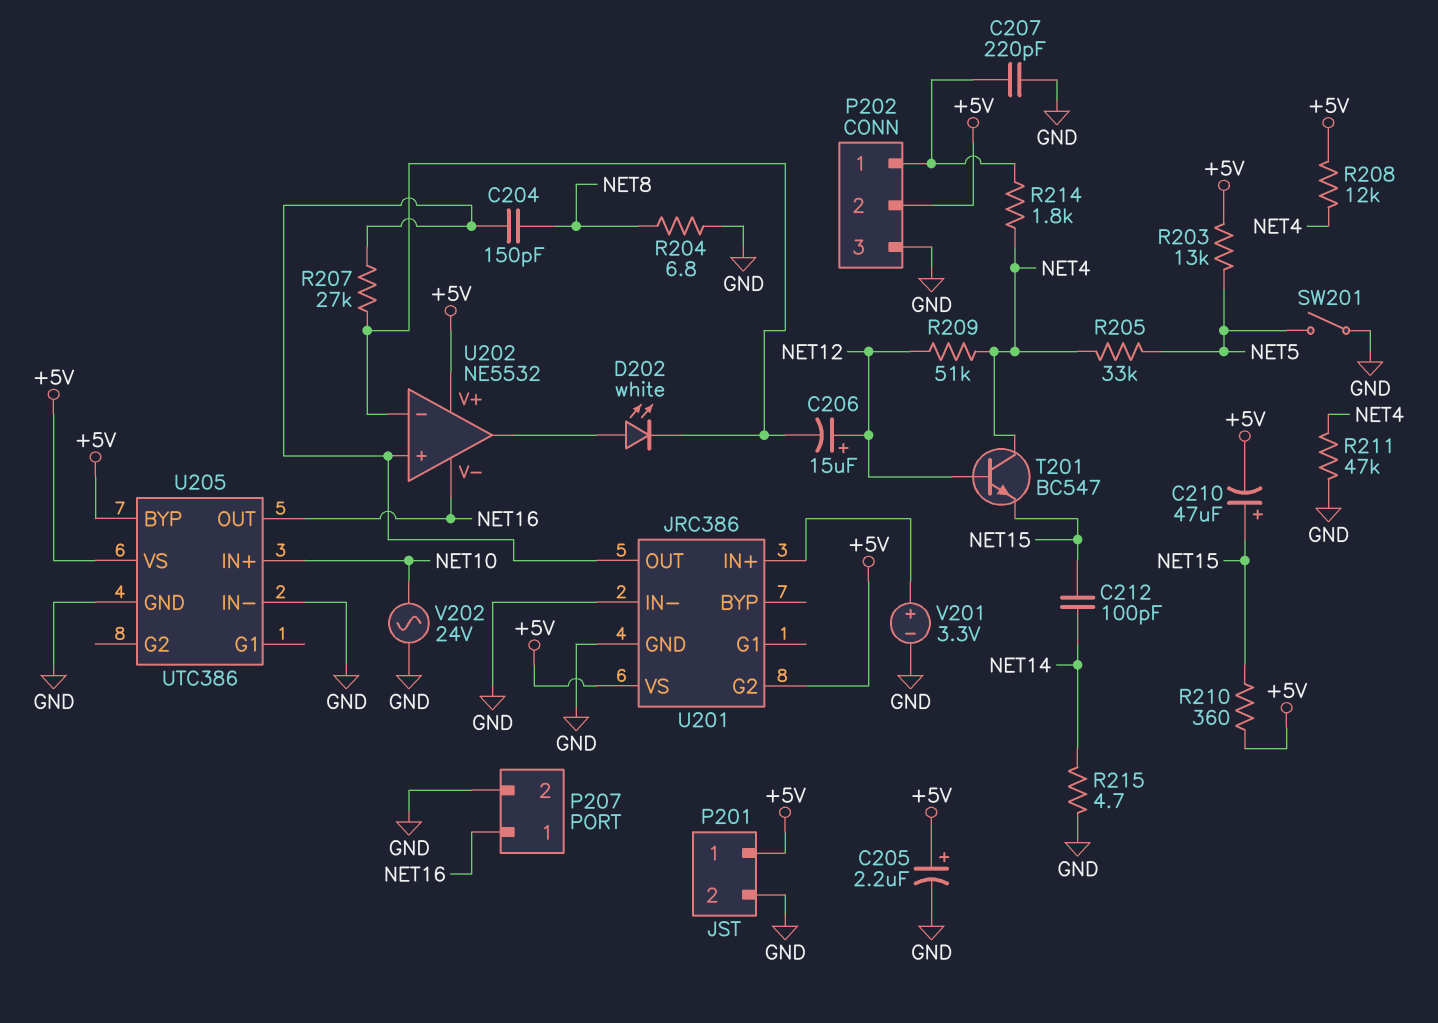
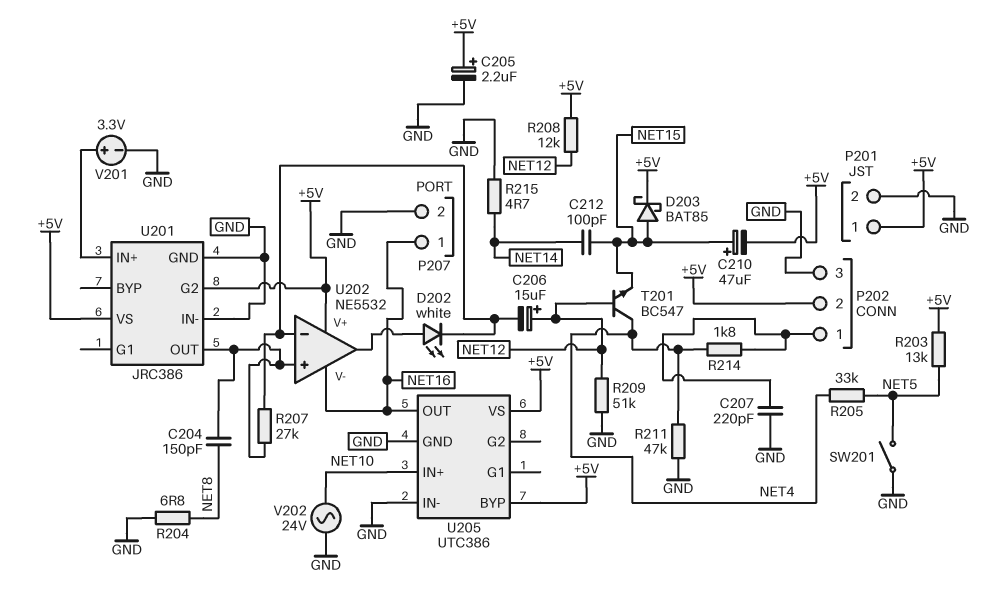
D203: none -> schottky BAT85 (A NET15, K +5V)
R208: 12k (+5V, NET4) -> 12k (+5V, NET12)
R209: 51k (NET4, NET12) -> 51k (GND, NET12)
R210: 360 (+5V, NET15) -> none

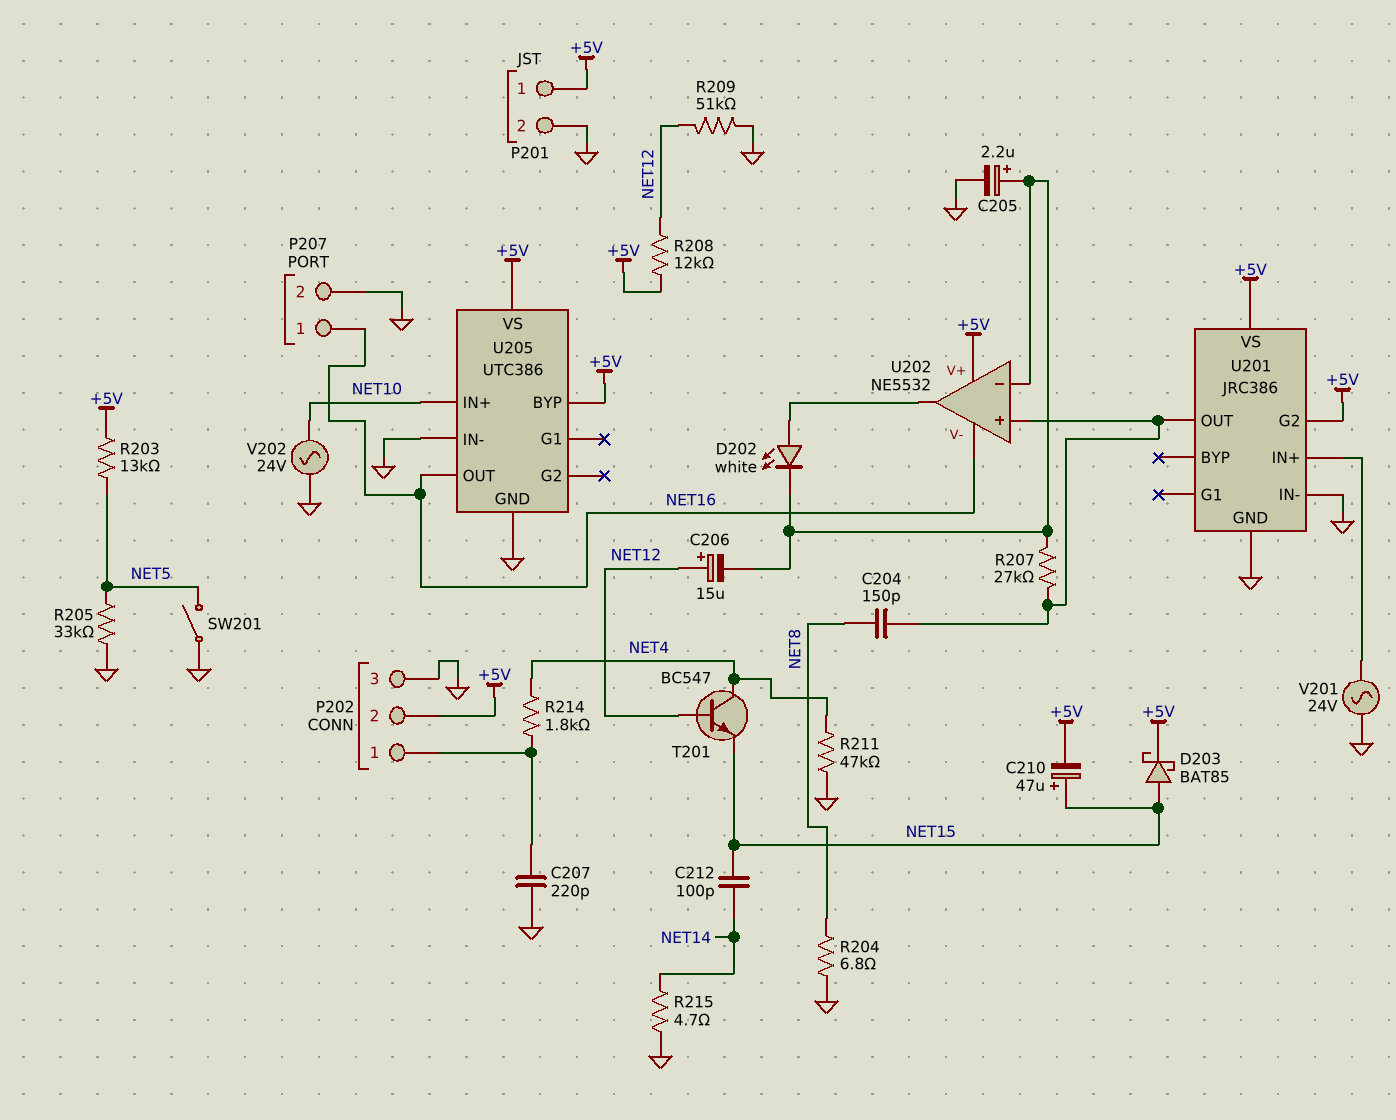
C205: 2.2uF (plus +5V, minus GND) -> 2.2uF (plus U202/in-, minus GND)
R205: 33k (NET4, NET5) -> 33k (GND, NET5)
V201: 3.3V (plus U201/IN+, minus GND) -> AC 24V (GND, U201/IN+)

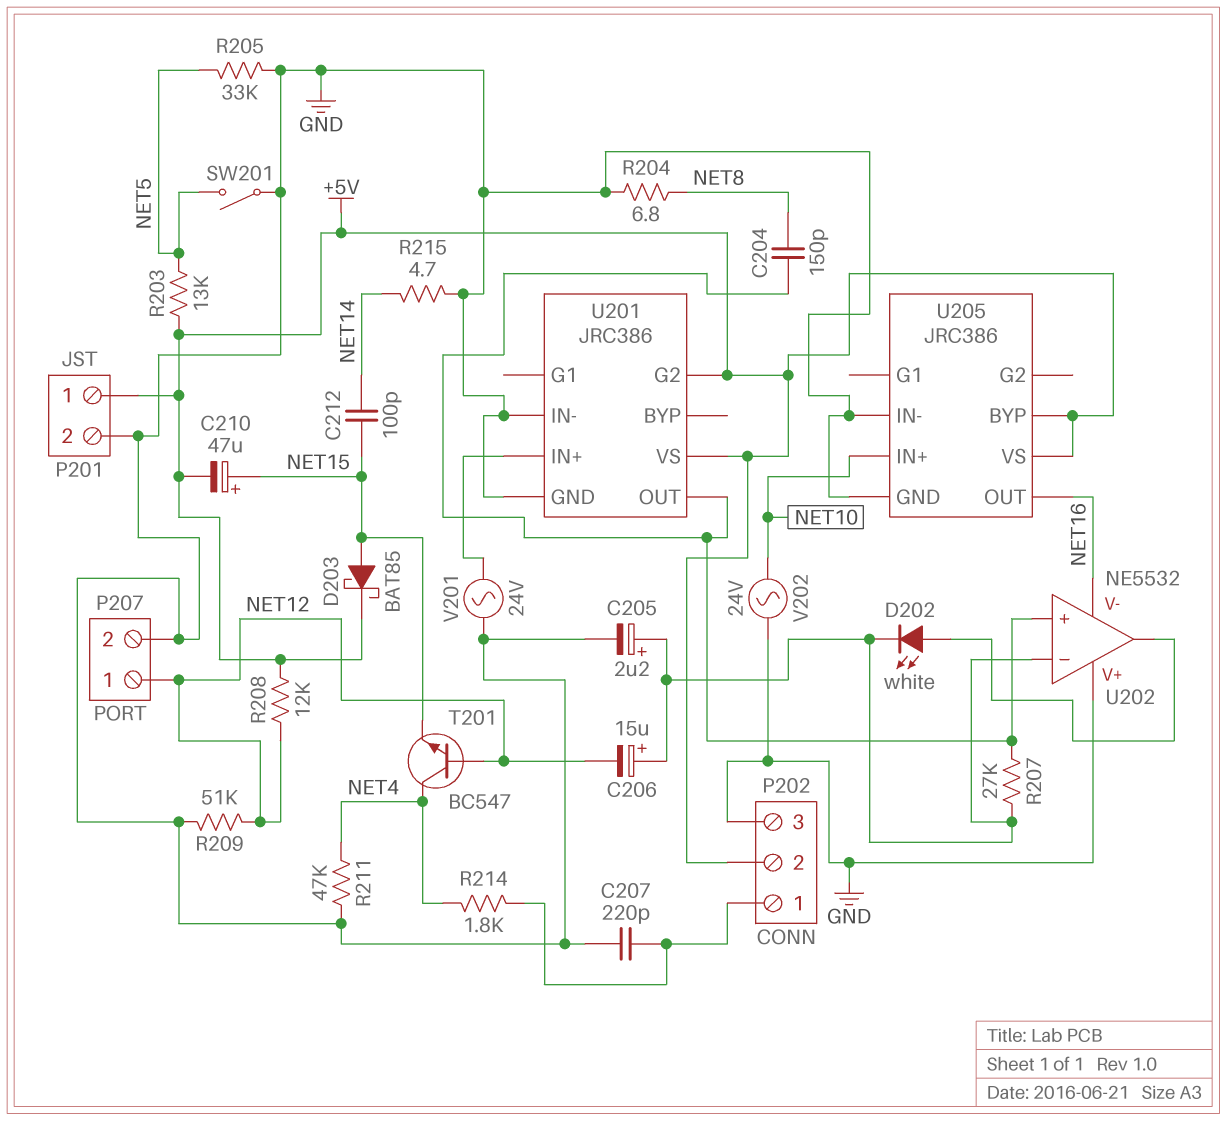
C206: 15uF (plus NET12, minus U202/in-) -> 15uF (plus U202/in-, minus NET12)
P207 pin 1: NET16 -> NET12
U202 pin V+: +5V -> GND
U205: UTC386 -> JRC386

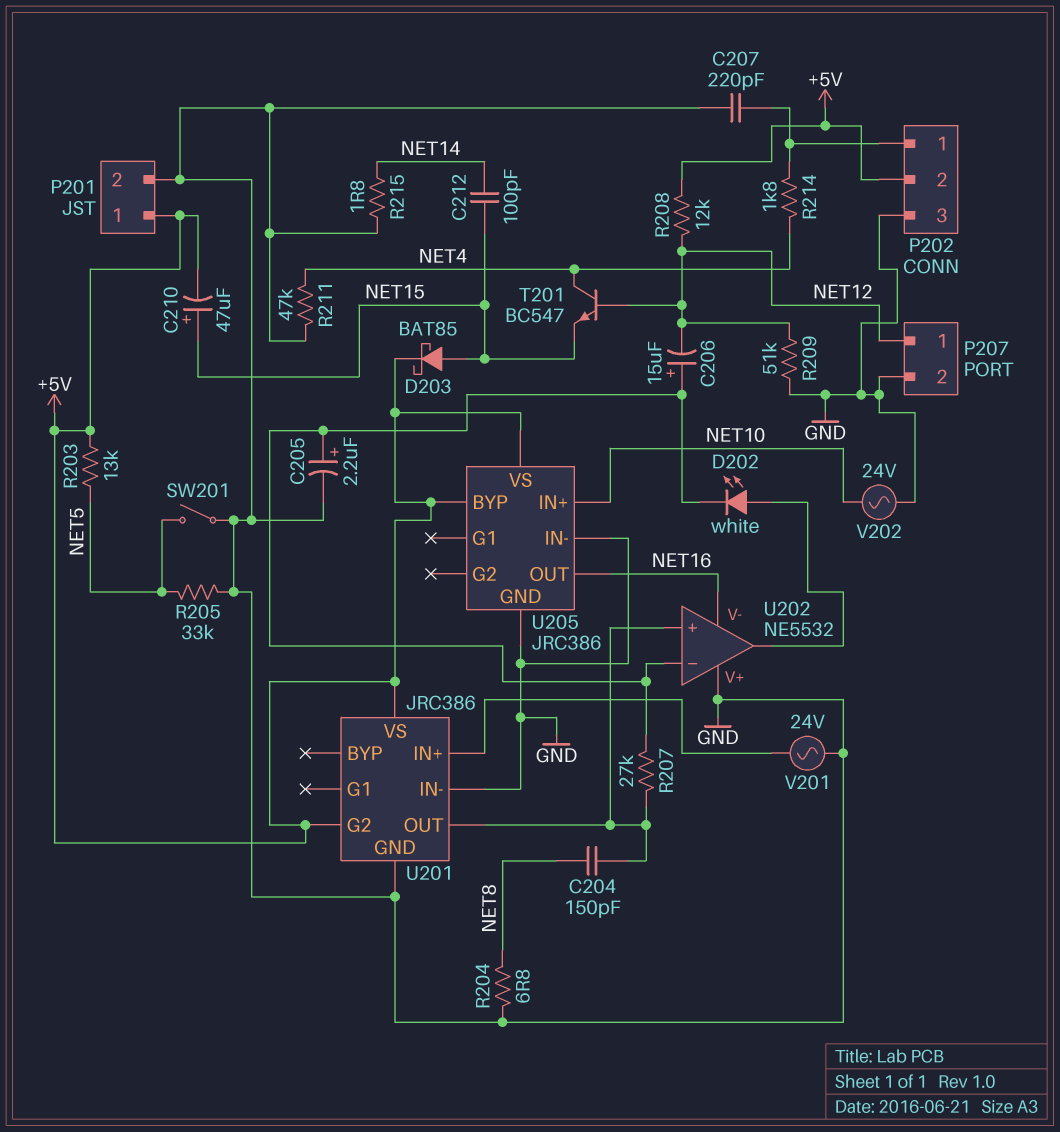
R215: 4.7 (GND, NET14) -> 1.8 (GND, NET14)

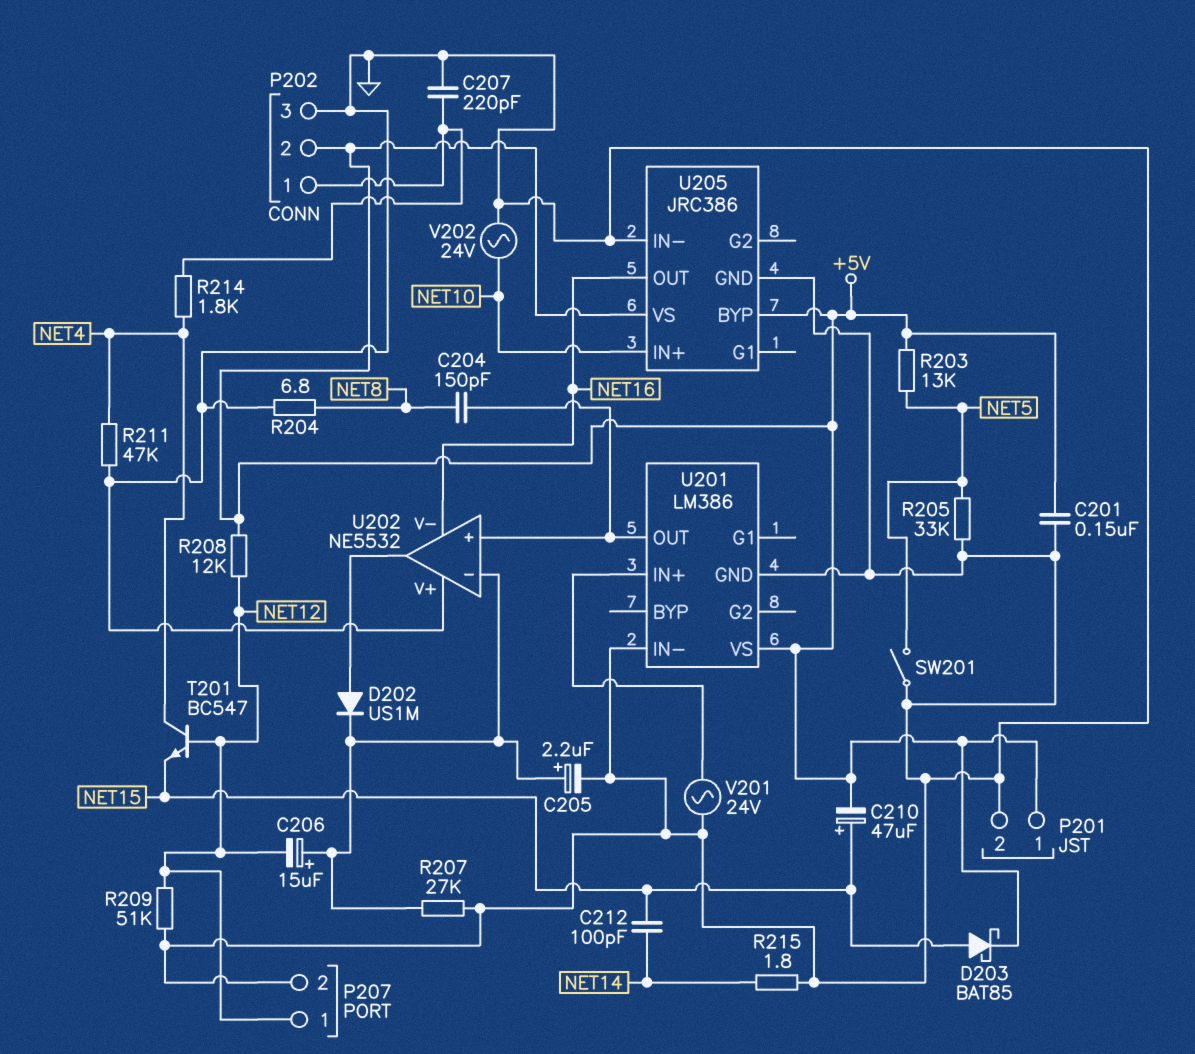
C201: none -> 150nF (+5V, GND)
D202: LED white (A U202/out, K U202/in-) -> diode US1M (A U202/out, K U202/in-)
R207: 27k (U201/OUT, U202/in-) -> 27k (GND, U202/in-)
U201: JRC386 -> LM386
U201 pin G2: +5V -> none

